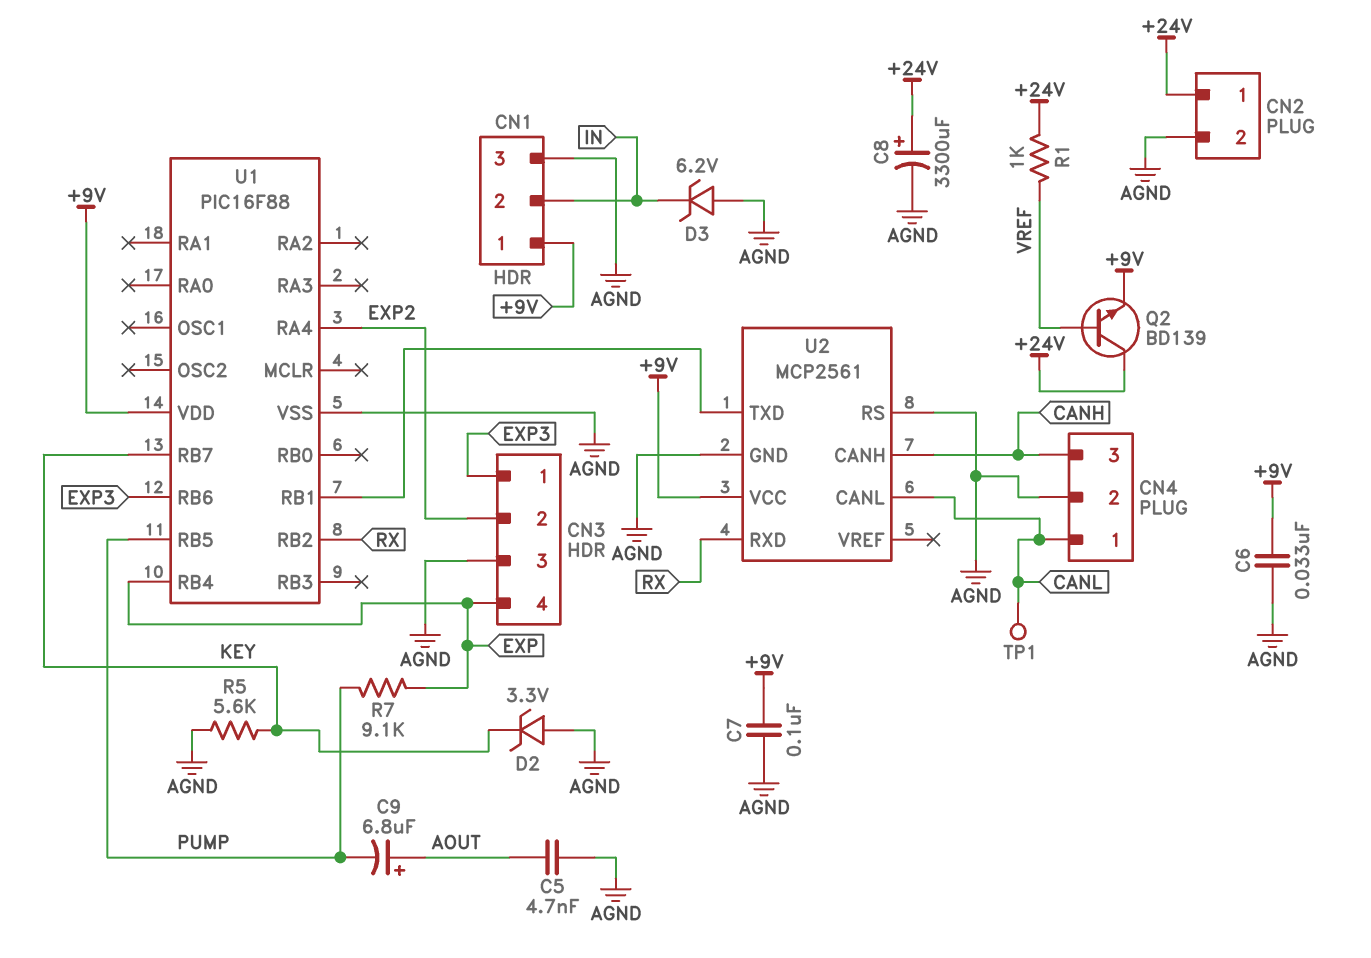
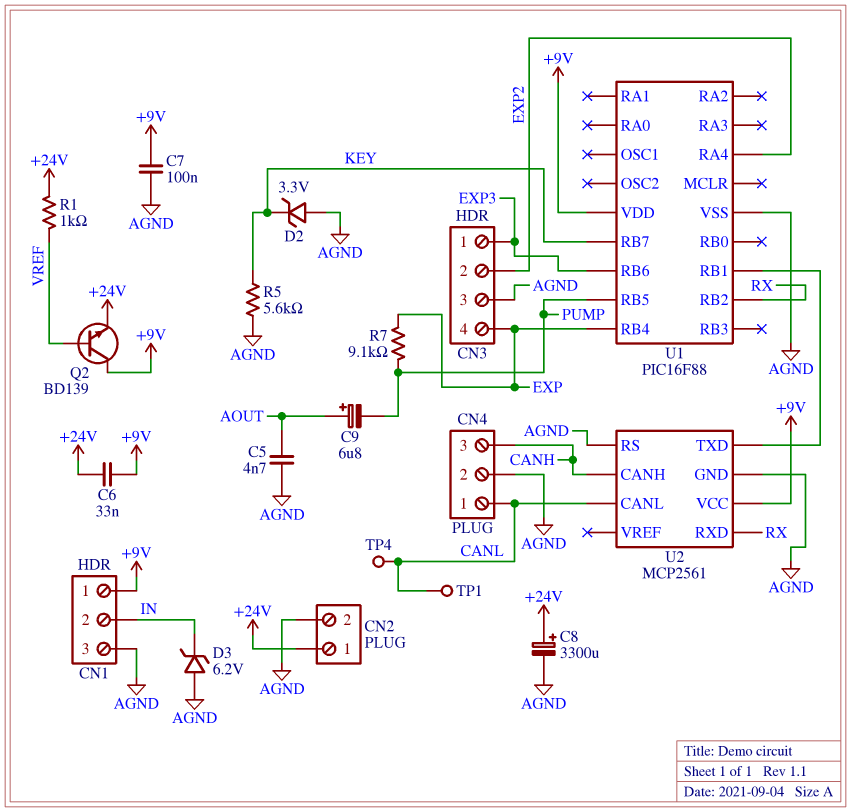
C6: 33nF (+9V, AGND) -> 33nF (+9V, +24V)
Q2: NPN BD139 (B VREF, C +24V, E +9V) -> NPN BD139 (B VREF, C +9V, E +24V)
TP4: none -> test point (CANL)

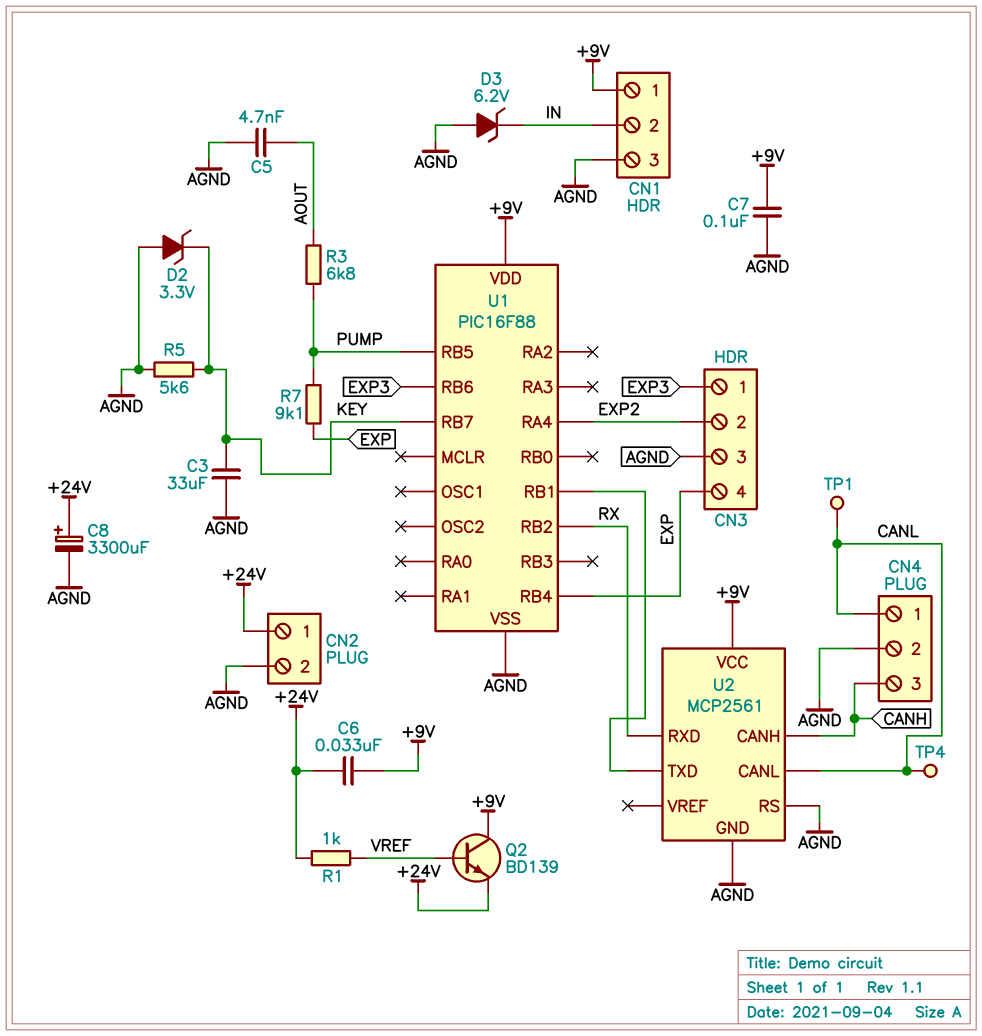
C3: none -> 33uF (AGND, KEY)
C9: 6.8uF (plus AOUT, minus PUMP) -> none
R3: none -> 6.8k (AOUT, PUMP)

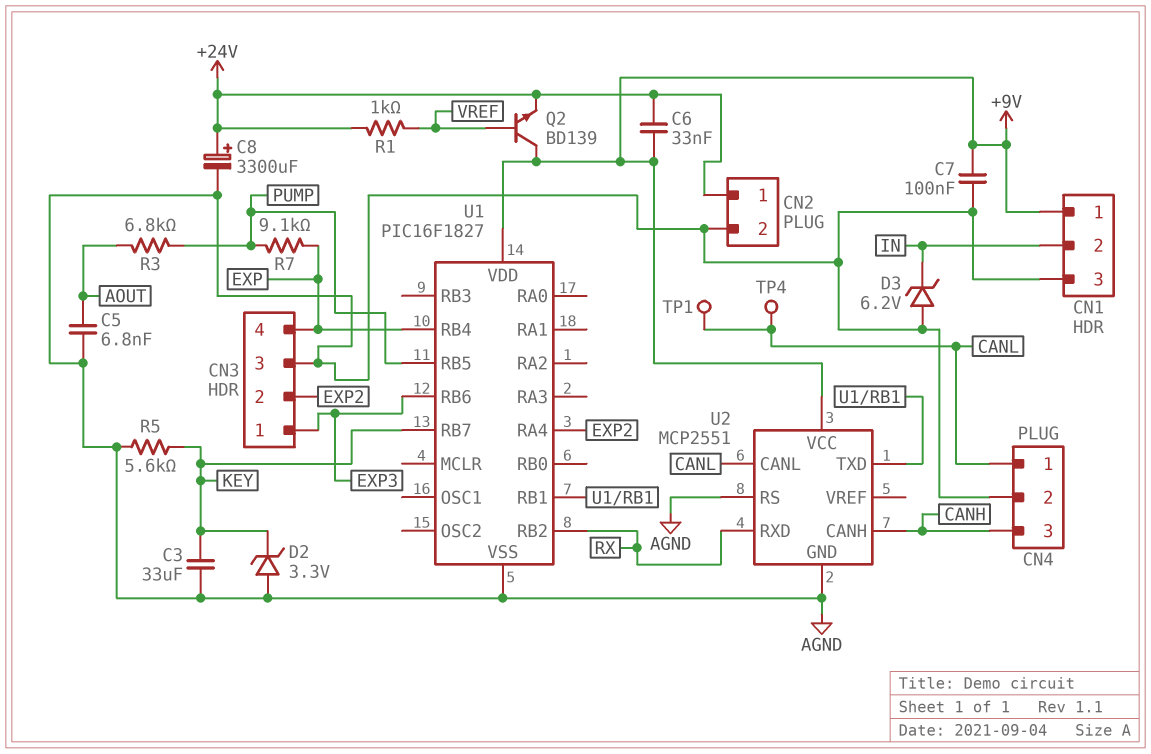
C5: 4.7nF (AGND, AOUT) -> 6.8nF (AGND, AOUT)
U1: PIC16F88 -> PIC16F1827
U2: MCP2561 -> MCP2551

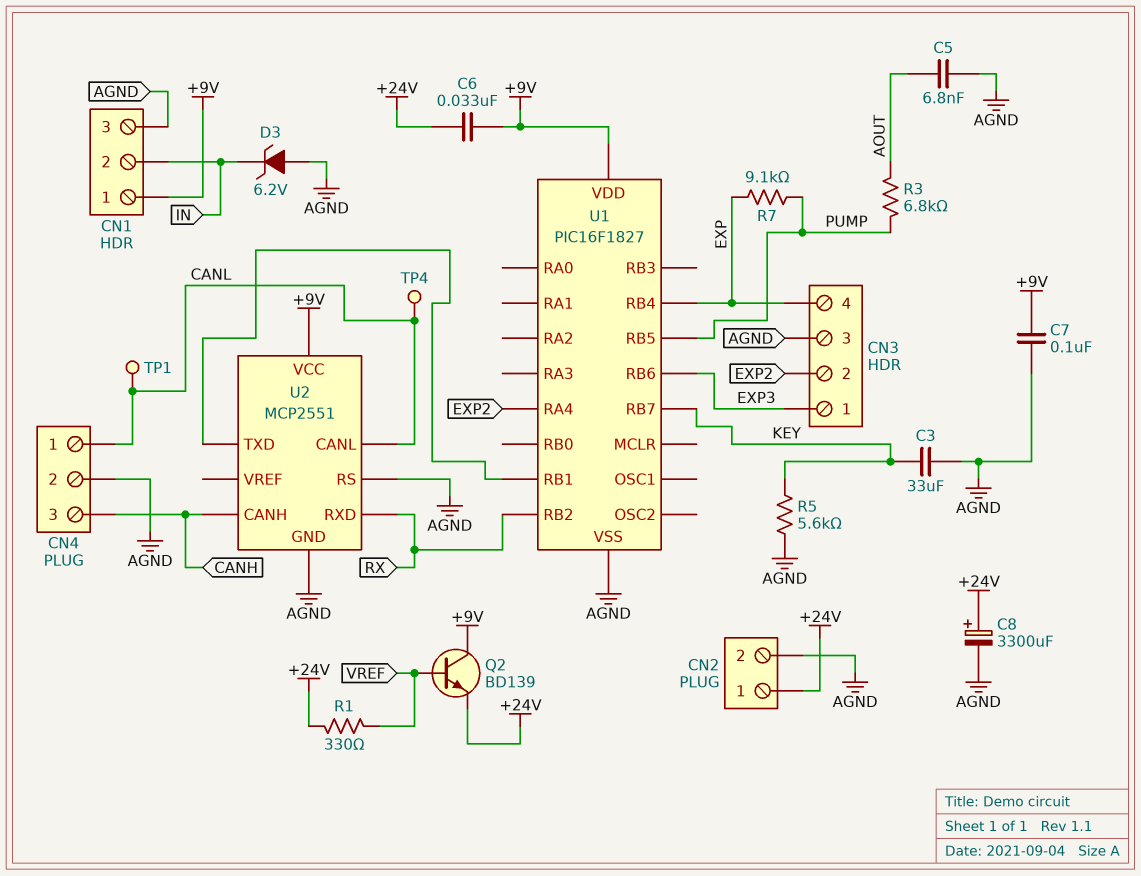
D2: zener 3.3V (A AGND, K KEY) -> none
R1: 1k (+24V, VREF) -> 330 (+24V, VREF)

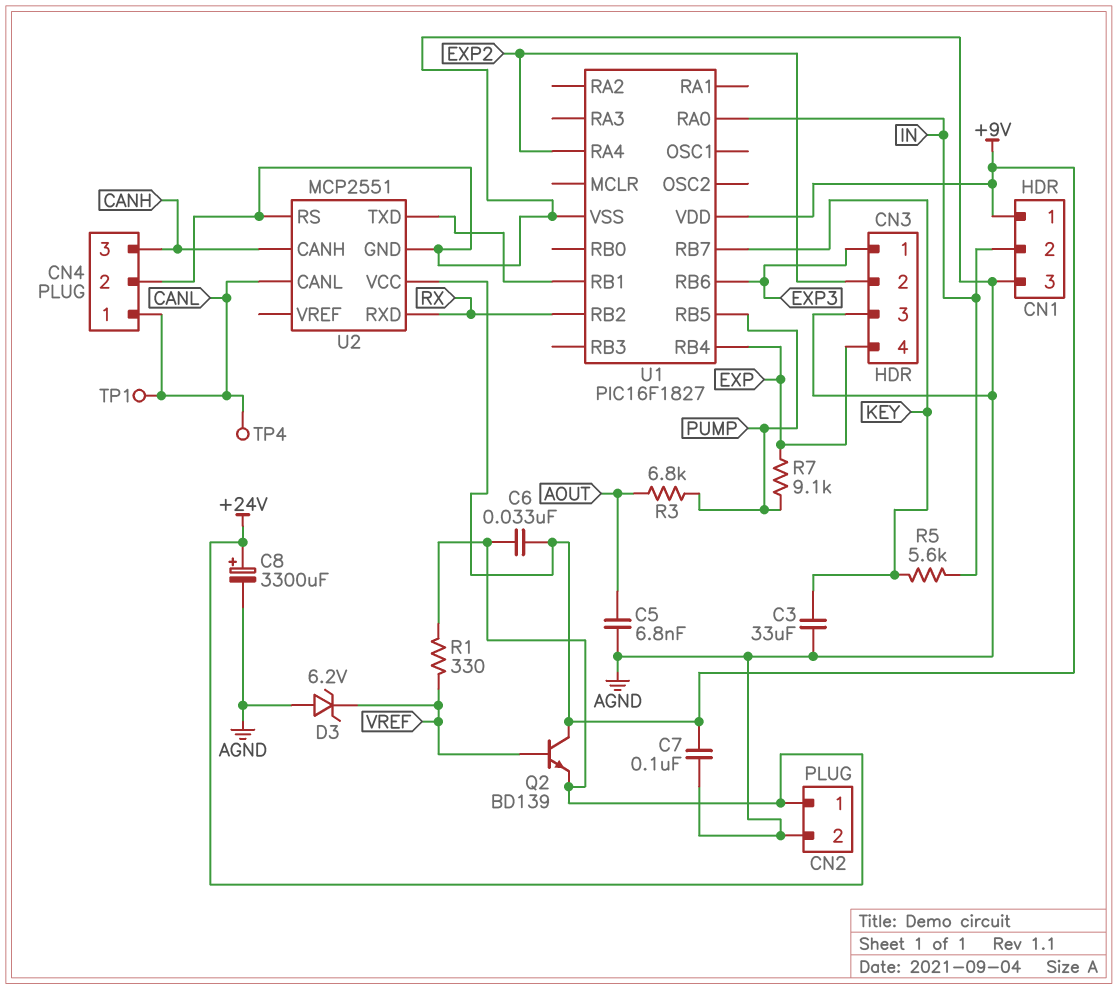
D3: zener 6.2V (A AGND, K IN) -> zener 6.2V (A AGND, K VREF)
R5: 5.6k (AGND, KEY) -> 5.6k (IN, KEY)
U1 pin RA0: none -> IN

